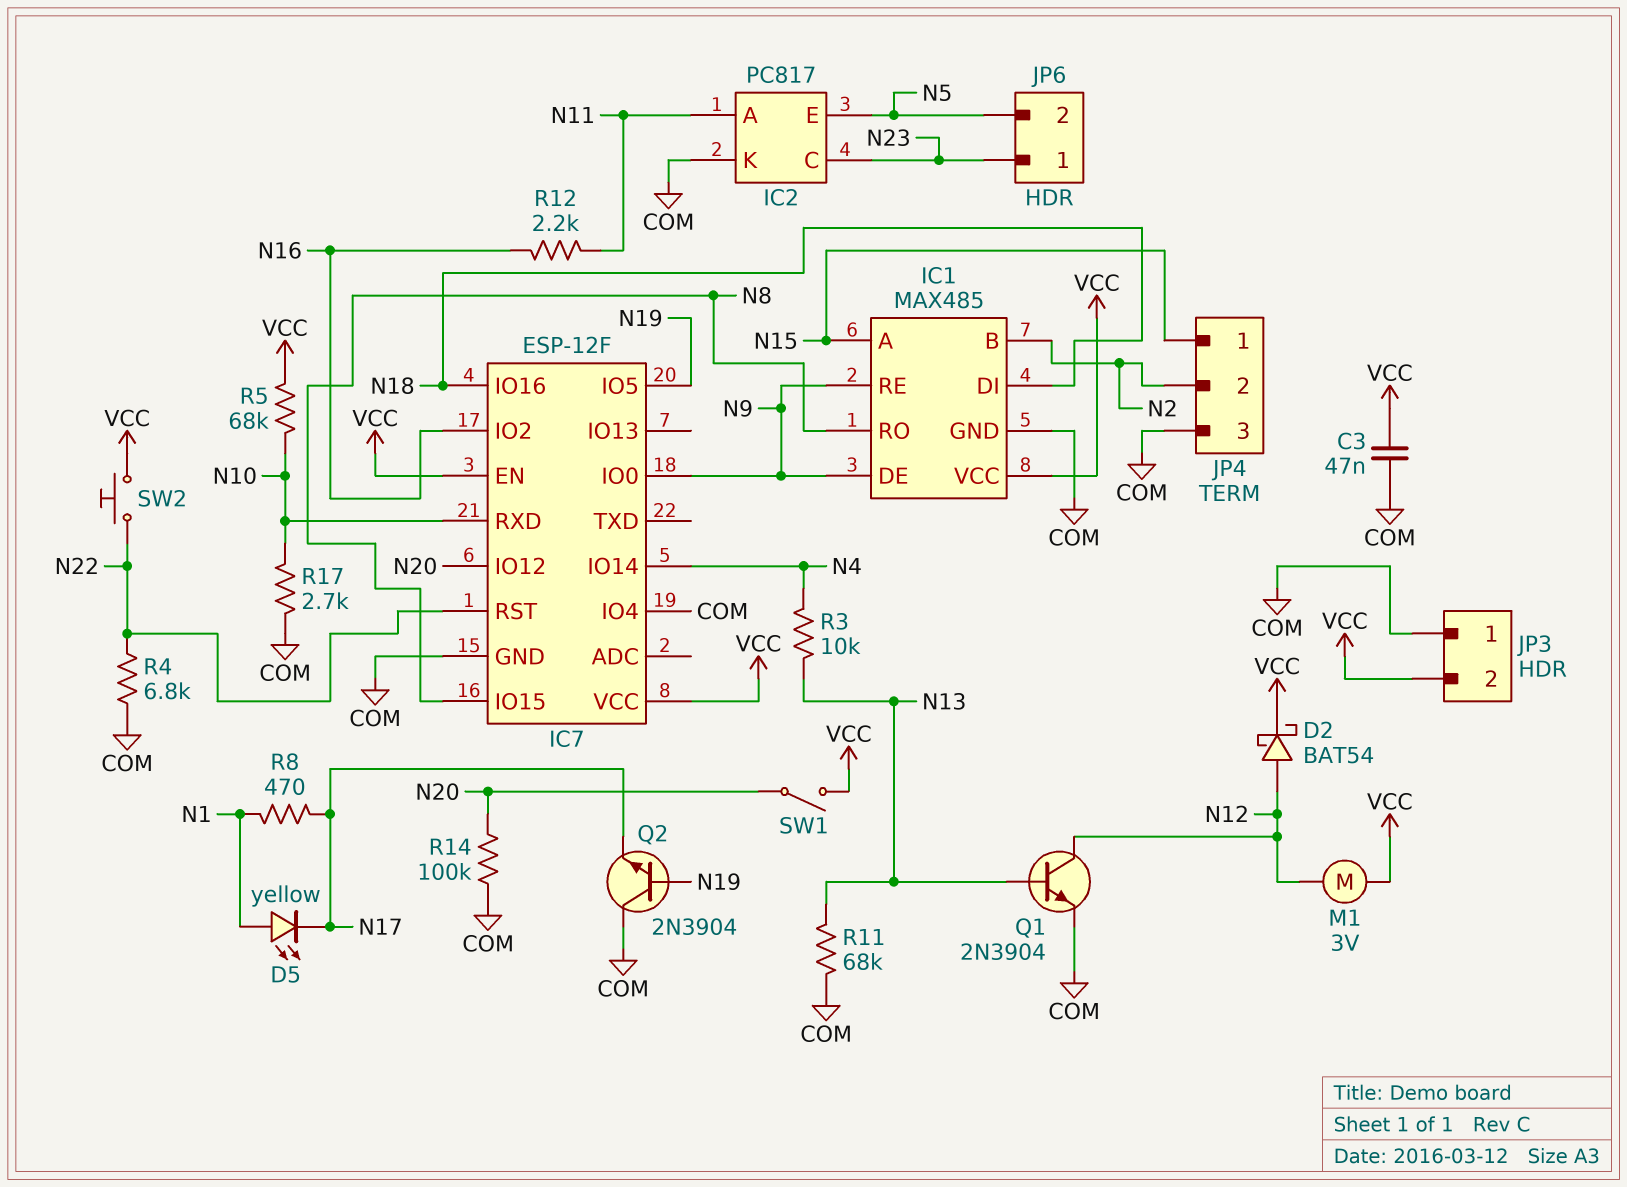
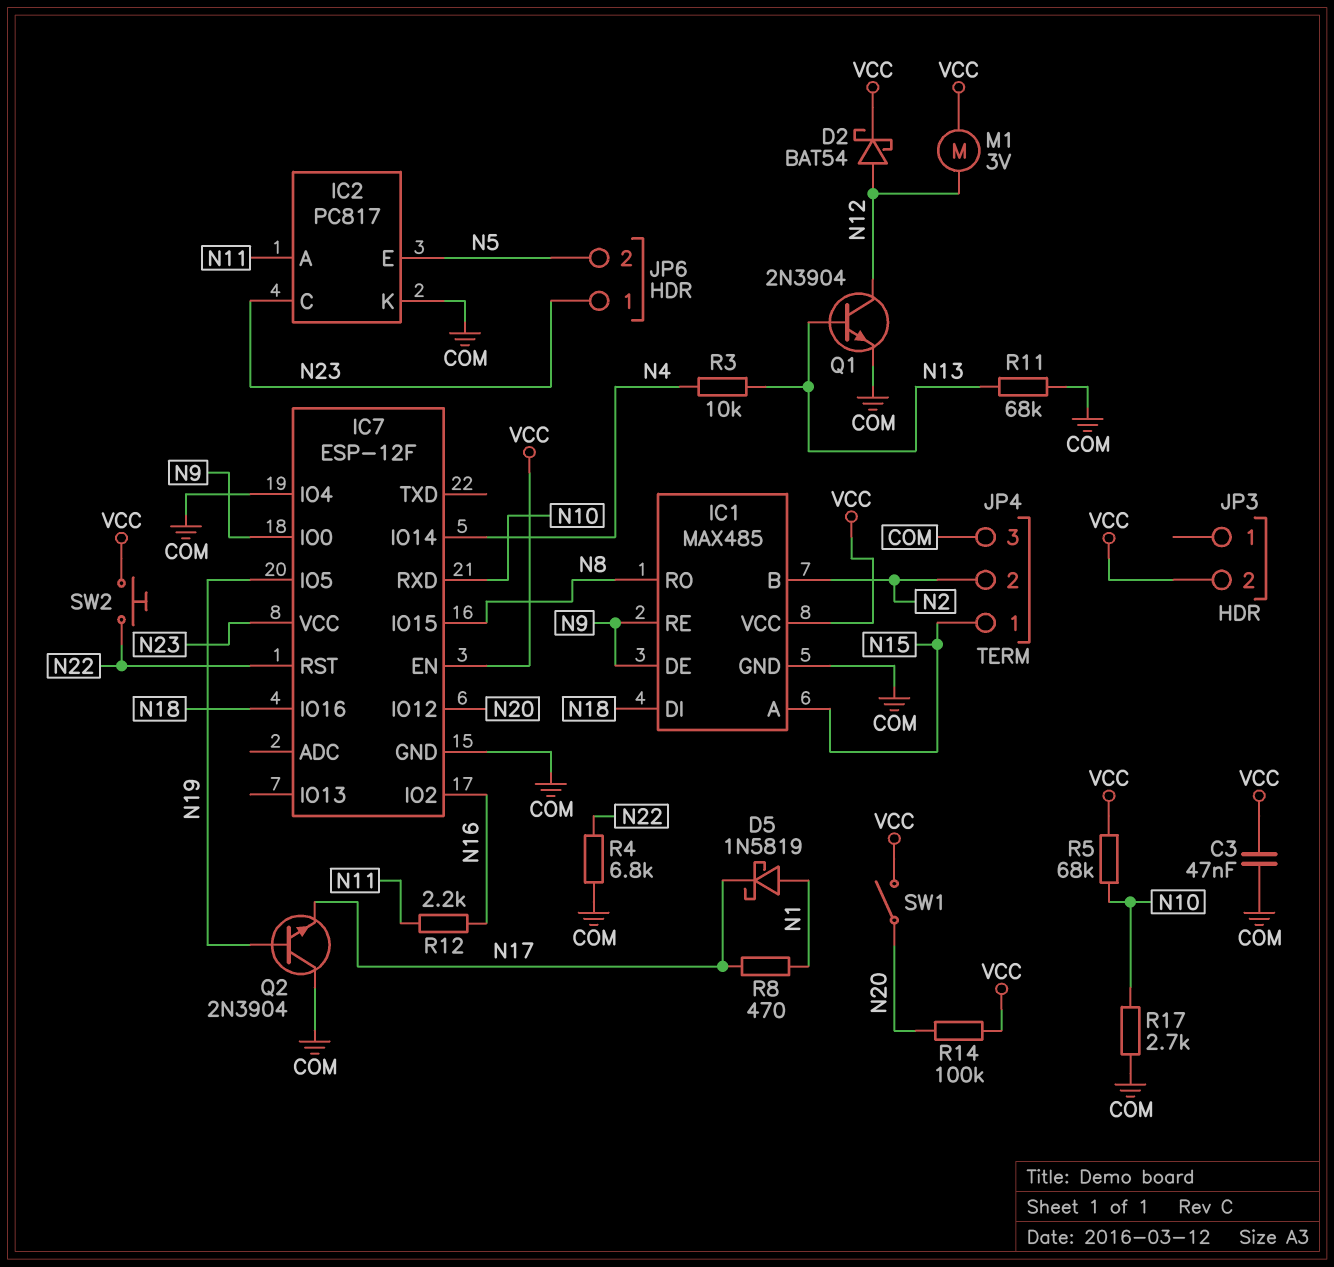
D5: LED yellow (A N1, K N17) -> schottky 1N5819 (A N1, K N17)
IC7 pin VCC: VCC -> N23
JP3 pin 1: COM -> none
R14: 100k (COM, N20) -> 100k (N20, VCC)

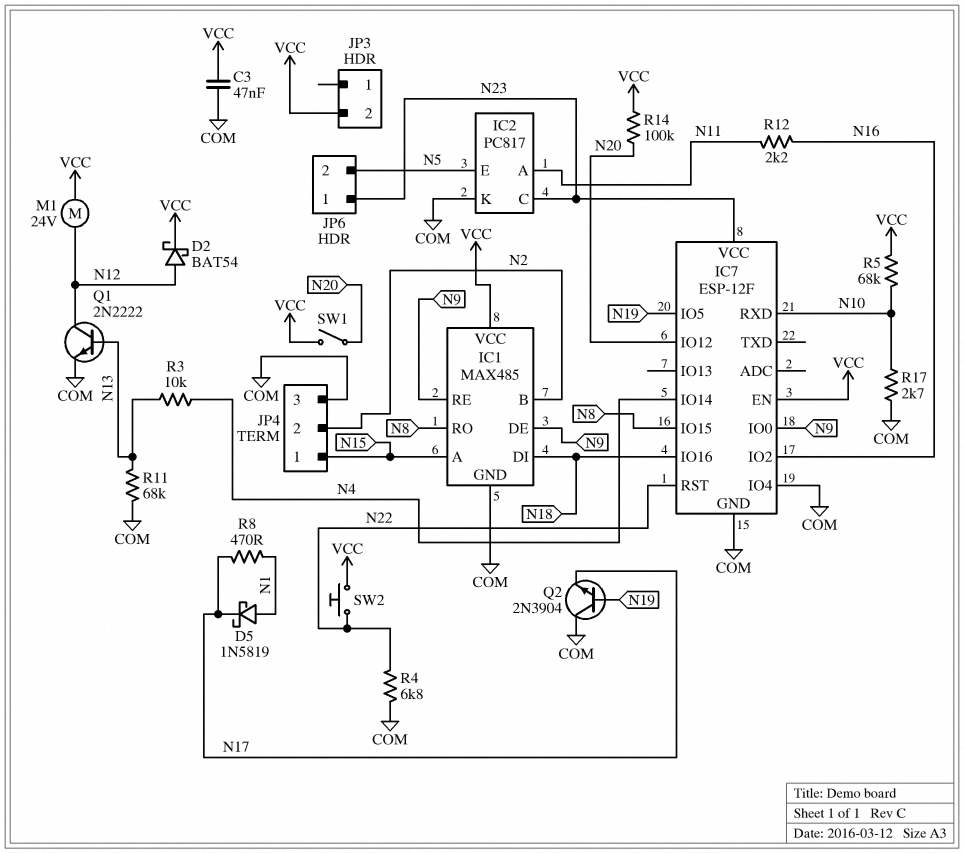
M1: motor 3V (N12, VCC) -> motor 24V (N12, VCC)
Q1: NPN 2N3904 (B N13, C N12, E COM) -> NPN 2N2222 (B N13, C N12, E COM)

